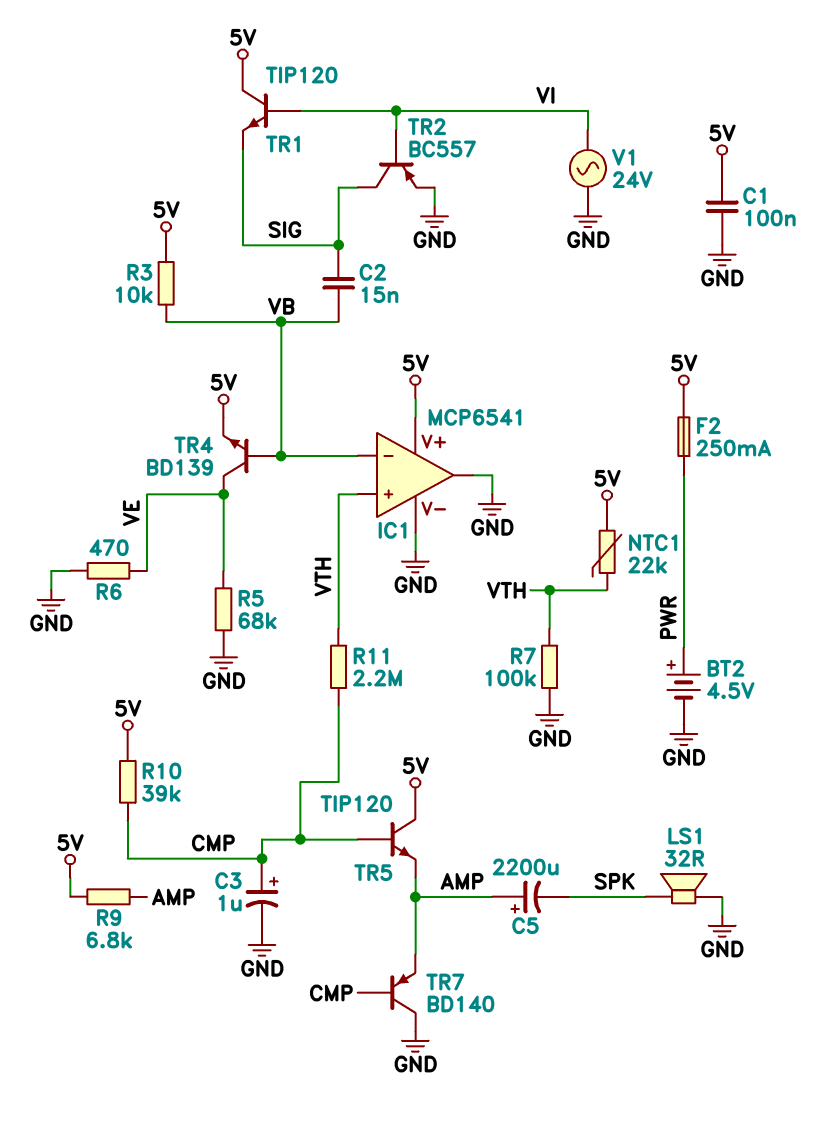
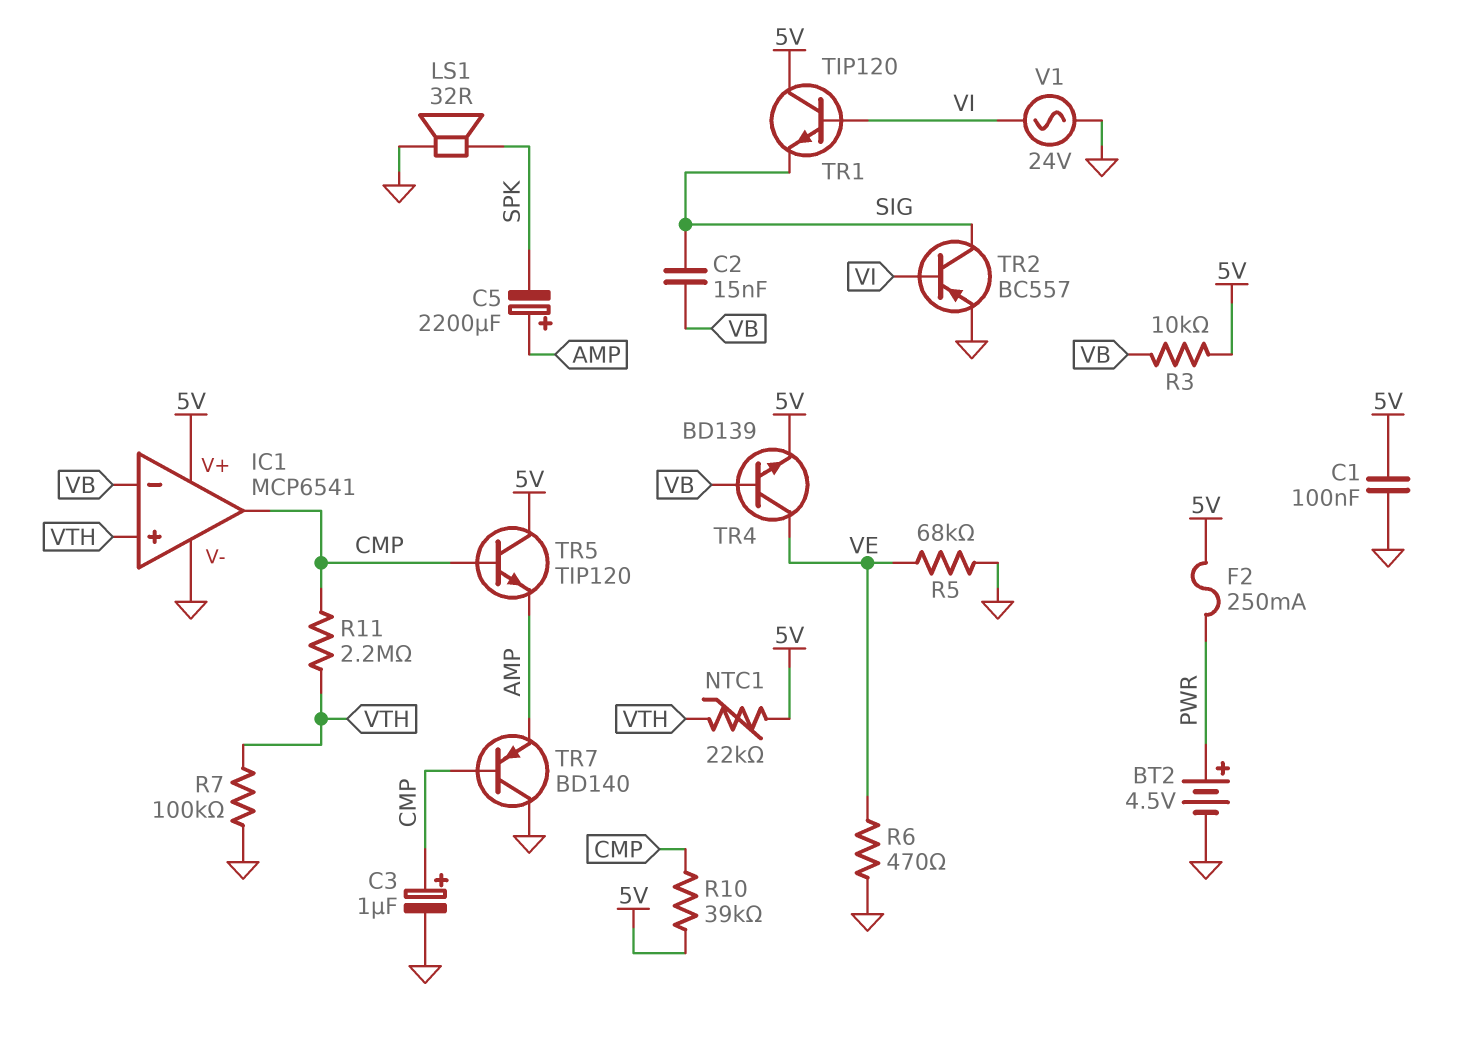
IC1 pin out: GND -> CMP
R9: 6.8k (5V, AMP) -> none

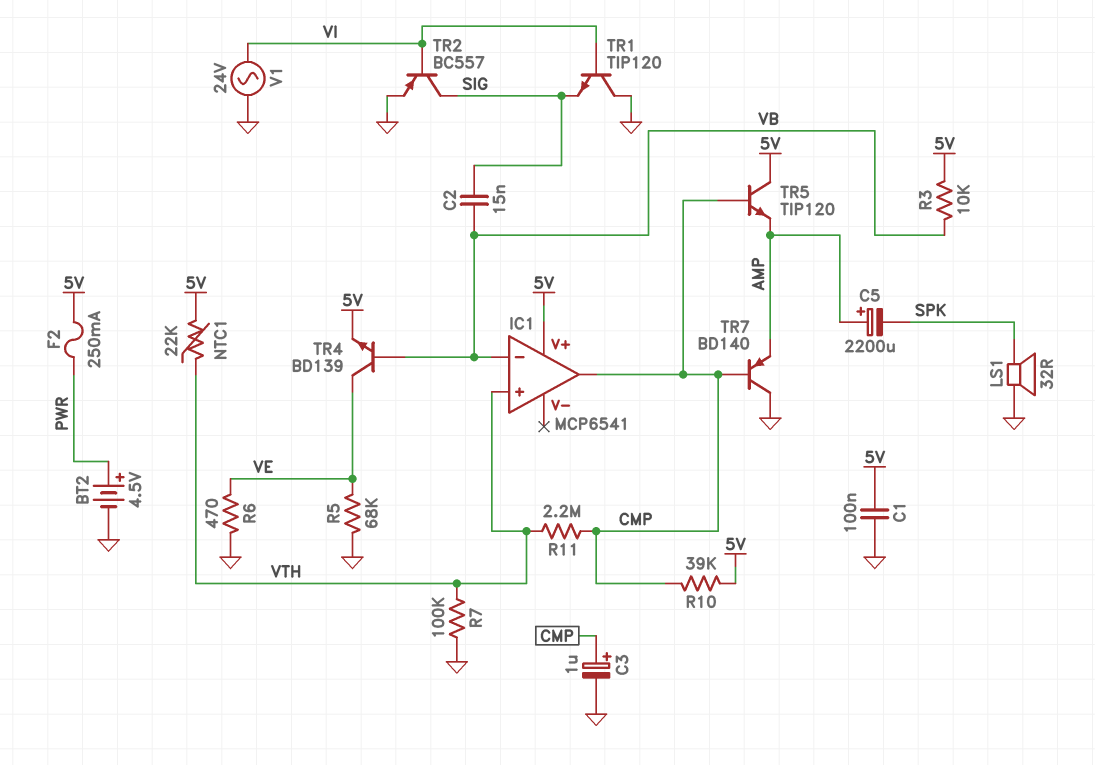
IC1 pin V-: GND -> none
TR1: NPN TIP120 (B VI, C 5V, E SIG) -> NPN TIP120 (B VI, C GND, E SIG)

